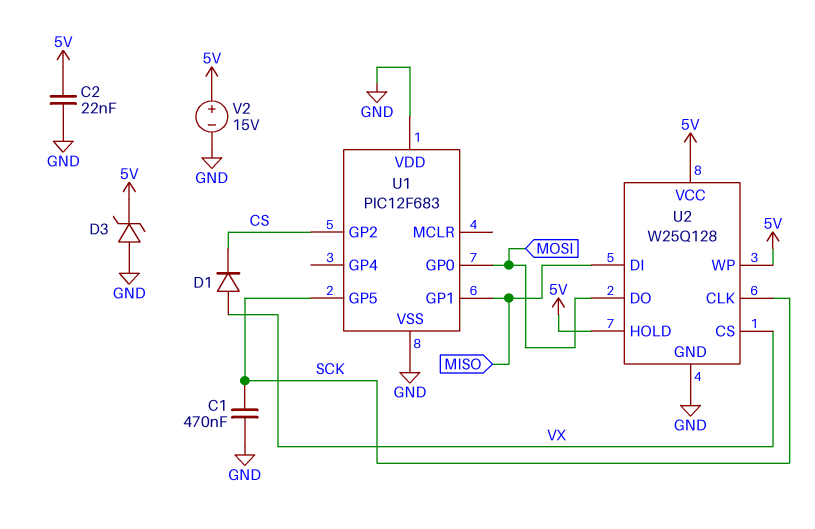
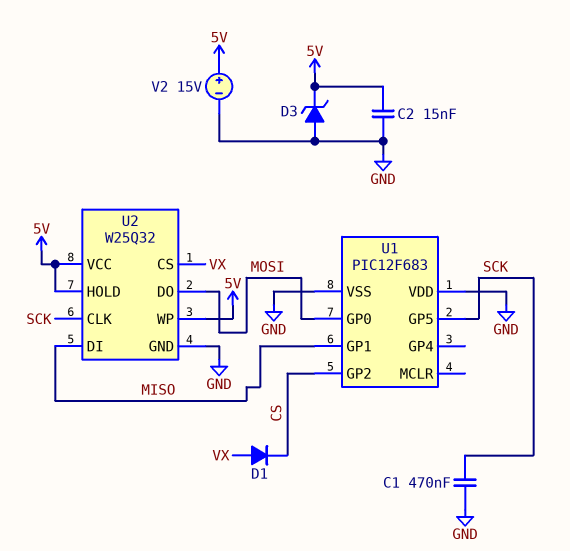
C2: 22nF (5V, GND) -> 15nF (5V, GND)
U2: W25Q128 -> W25Q32

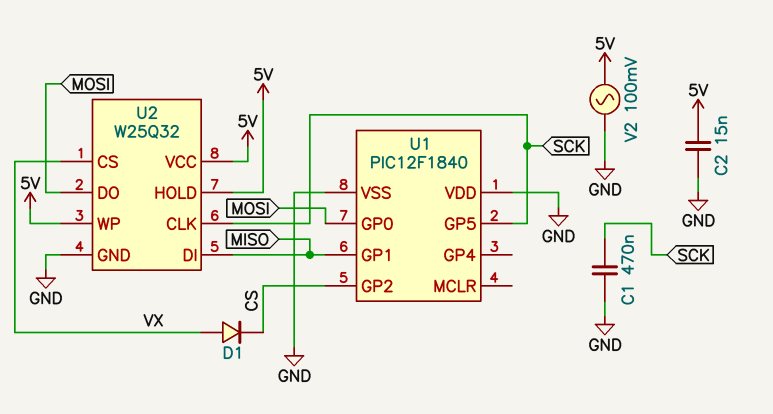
D3: zener (A GND, K 5V) -> none
U1: PIC12F683 -> PIC12F1840
V2: 15V (plus 5V, minus GND) -> AC 100mV (5V, GND)

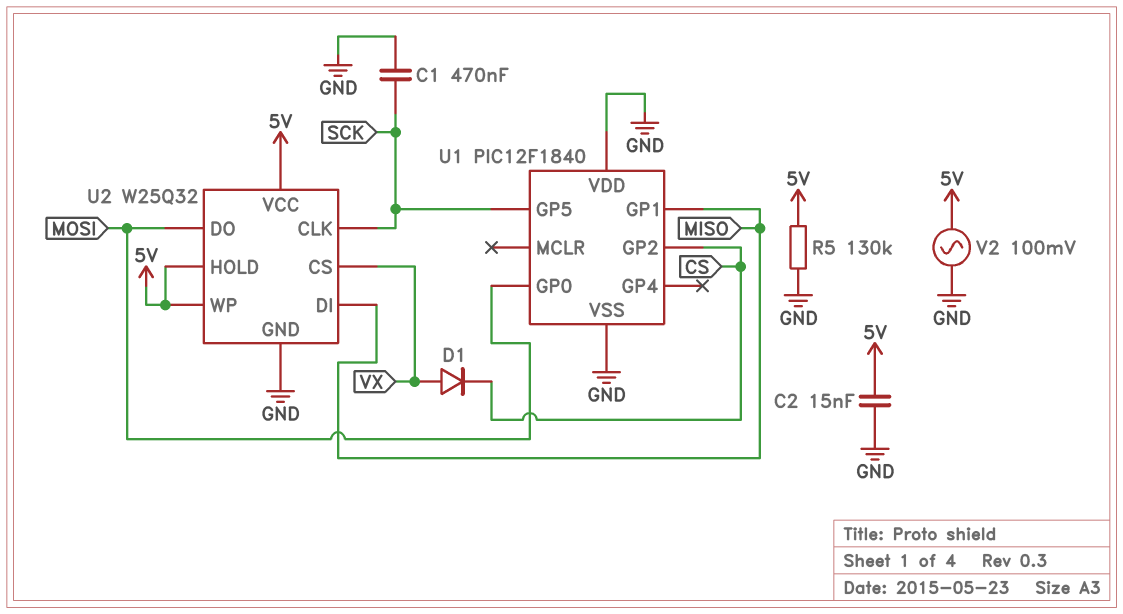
R5: none -> 130k (5V, GND)

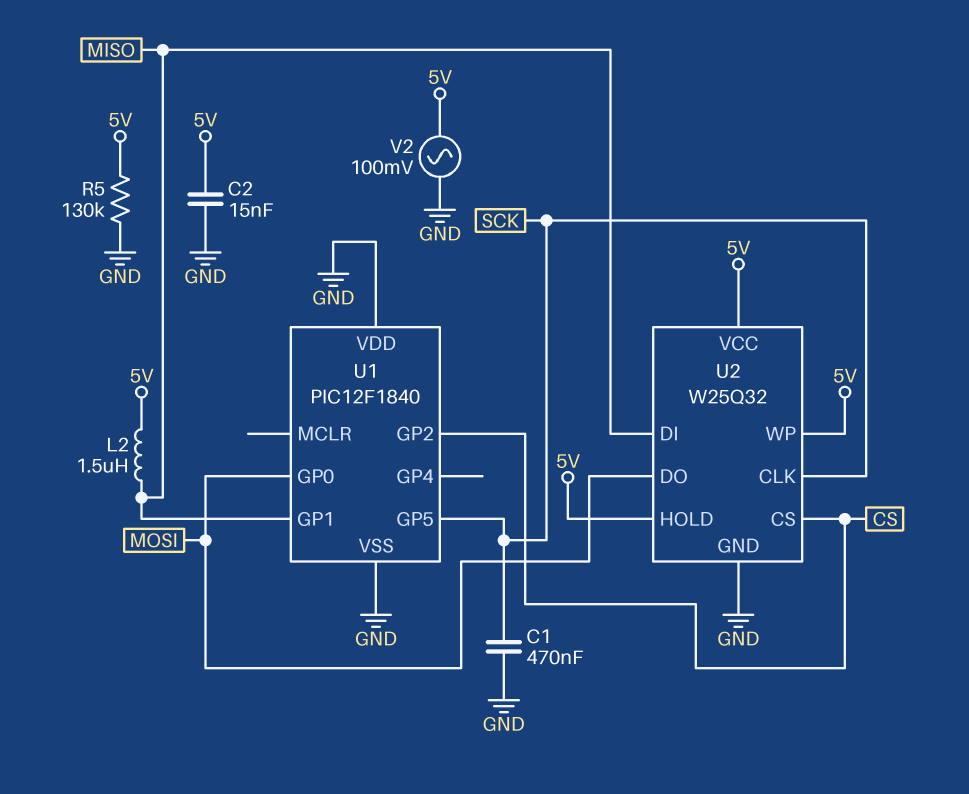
D1: diode (A VX, K CS) -> none
L2: none -> 1.5uH (5V, MISO)
U2 pin CS: VX -> CS

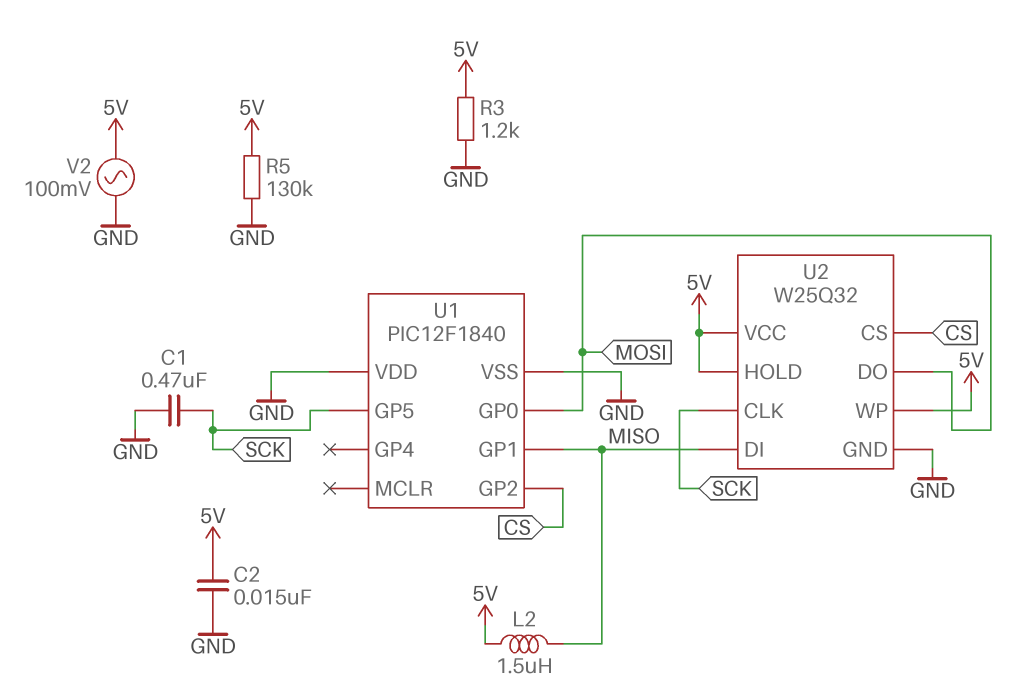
R3: none -> 1.2k (5V, GND)

